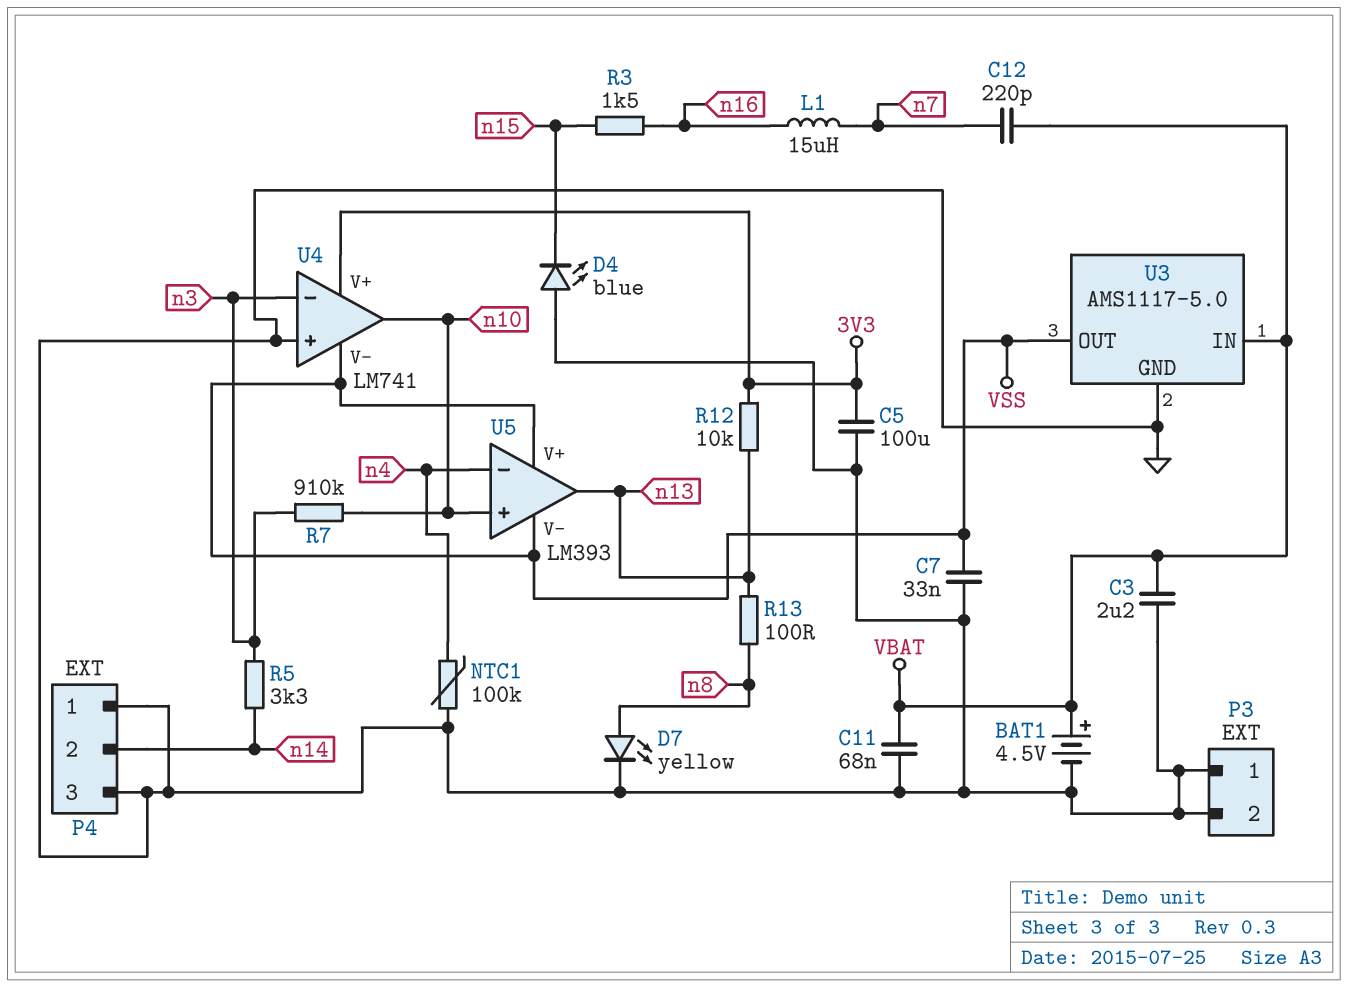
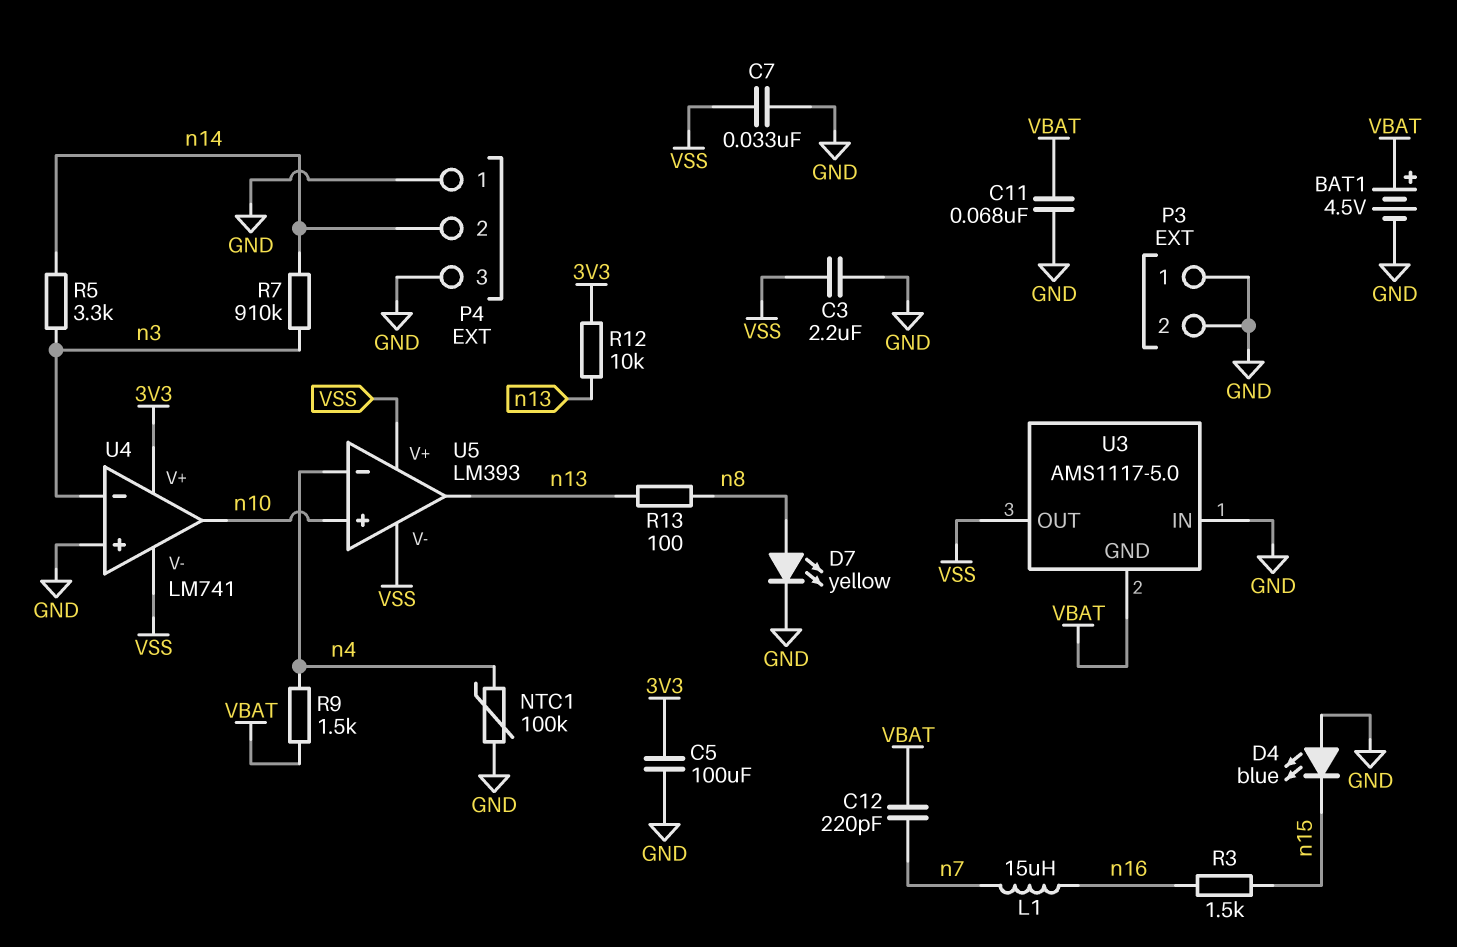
C3: 2.2uF (GND, VBAT) -> 2.2uF (GND, VSS)
R7: 910k (n3, n10) -> 910k (n3, n14)
R9: none -> 1.5k (VBAT, n4)
U3 pin GND: GND -> VBAT
U3 pin IN: VBAT -> GND

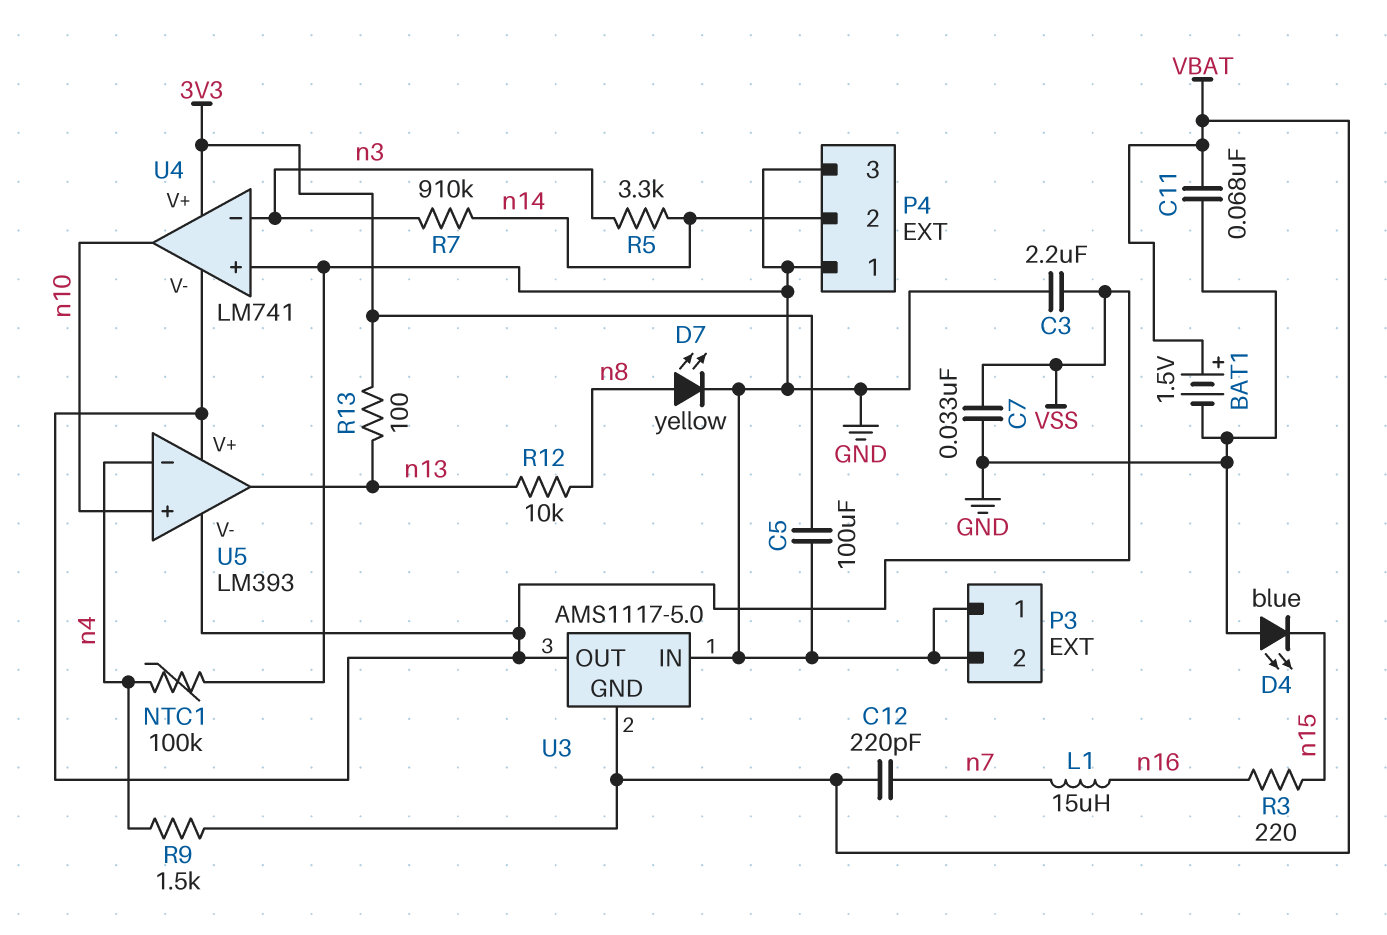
BAT1: 4.5V (plus VBAT, minus GND) -> 1.5V (plus VBAT, minus GND)
R3: 1.5k (n15, n16) -> 220 (n15, n16)
R12: 10k (3V3, n13) -> 10k (n8, n13)
R13: 100 (n8, n13) -> 100 (3V3, n13)

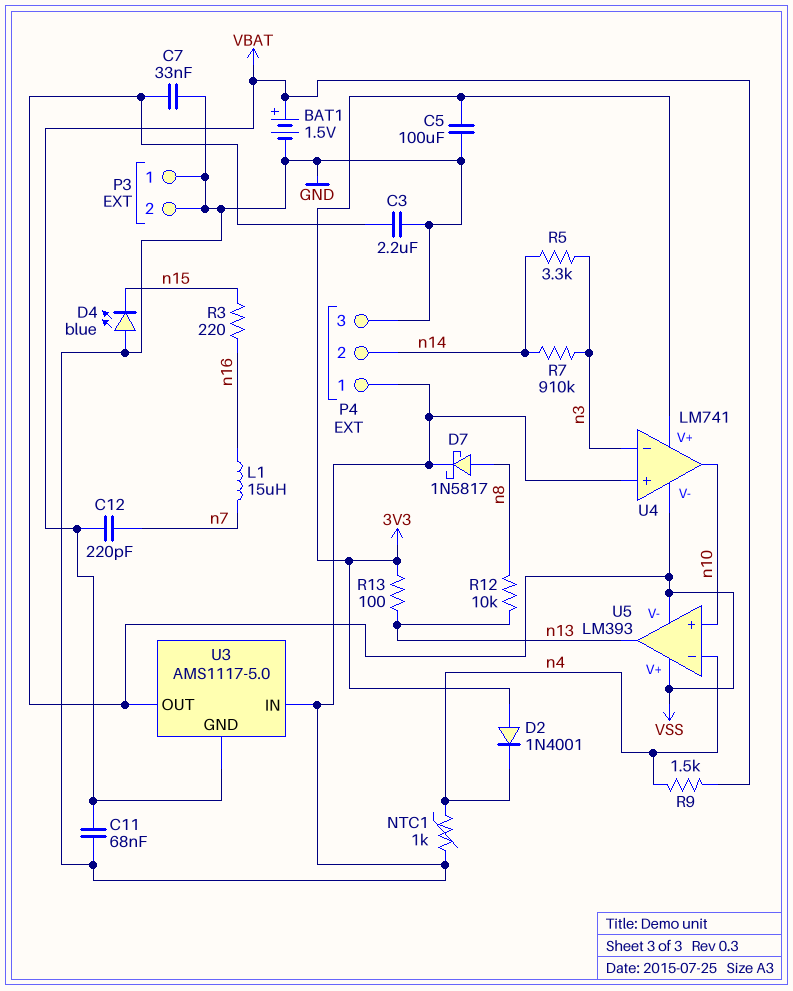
D2: none -> diode 1N4001 (A 3V3, K n4)
D7: LED yellow (A n8, K GND) -> schottky 1N5817 (A n8, K GND)
NTC1: 100k (GND, n4) -> 1k (GND, n4)

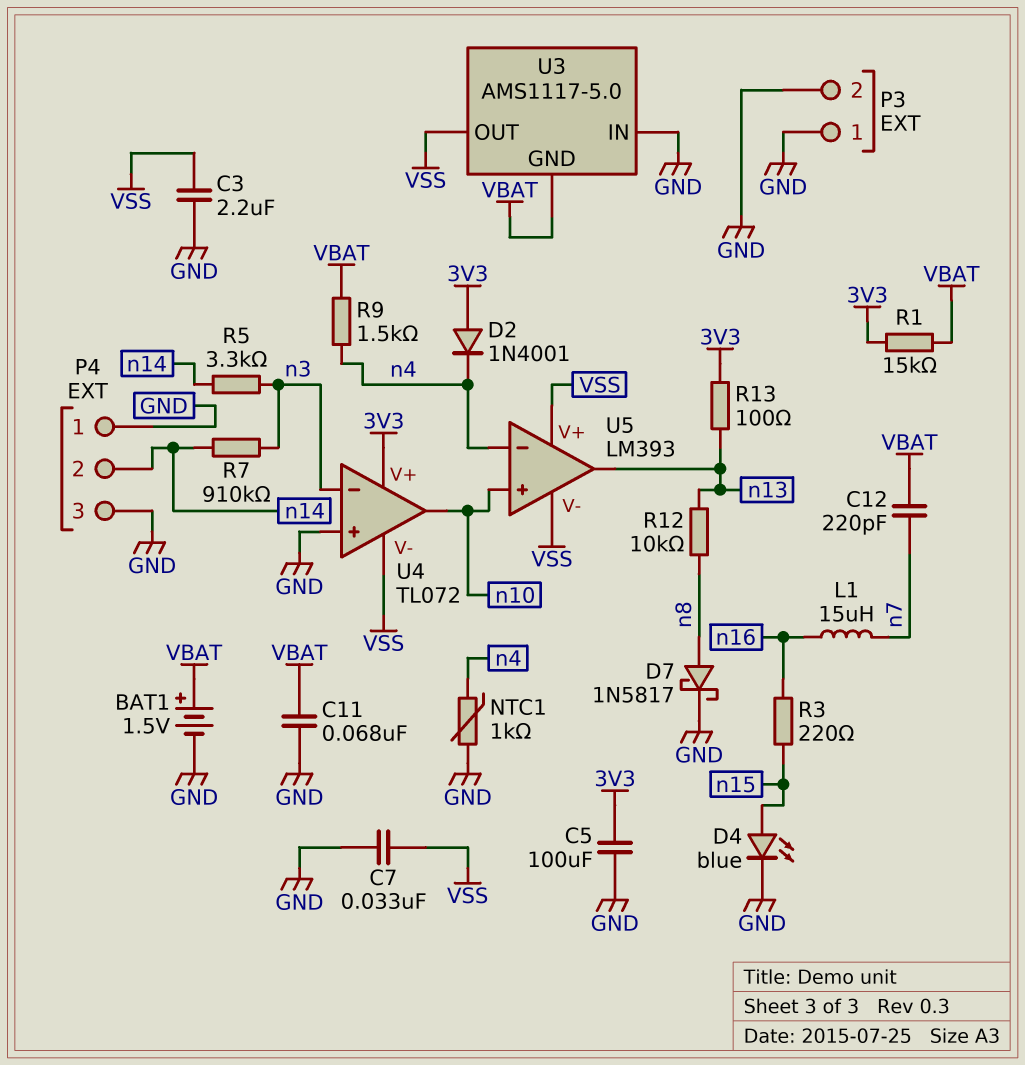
D4: LED blue (A GND, K n15) -> LED blue (A n15, K GND)
R1: none -> 15k (3V3, VBAT)
U4: LM741 -> TL072

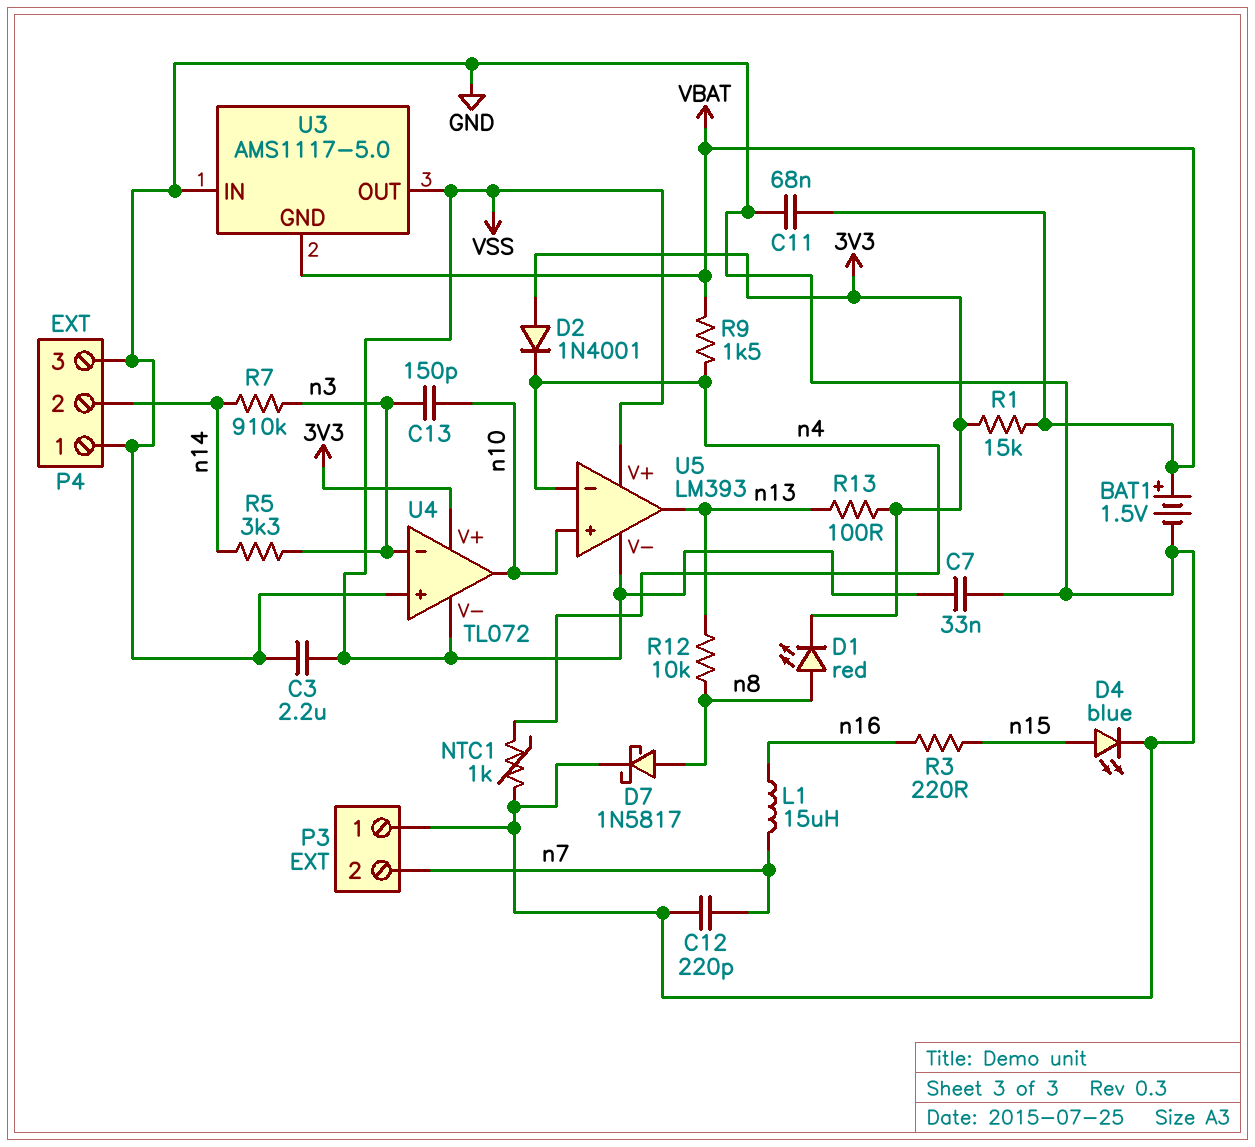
C5: 100uF (3V3, GND) -> none
C12: 220pF (VBAT, n7) -> 220pF (GND, n7)
C13: none -> 150pF (n3, n10)
D1: none -> LED red (A n8, K 3V3)
P3 pin 2: GND -> n7

